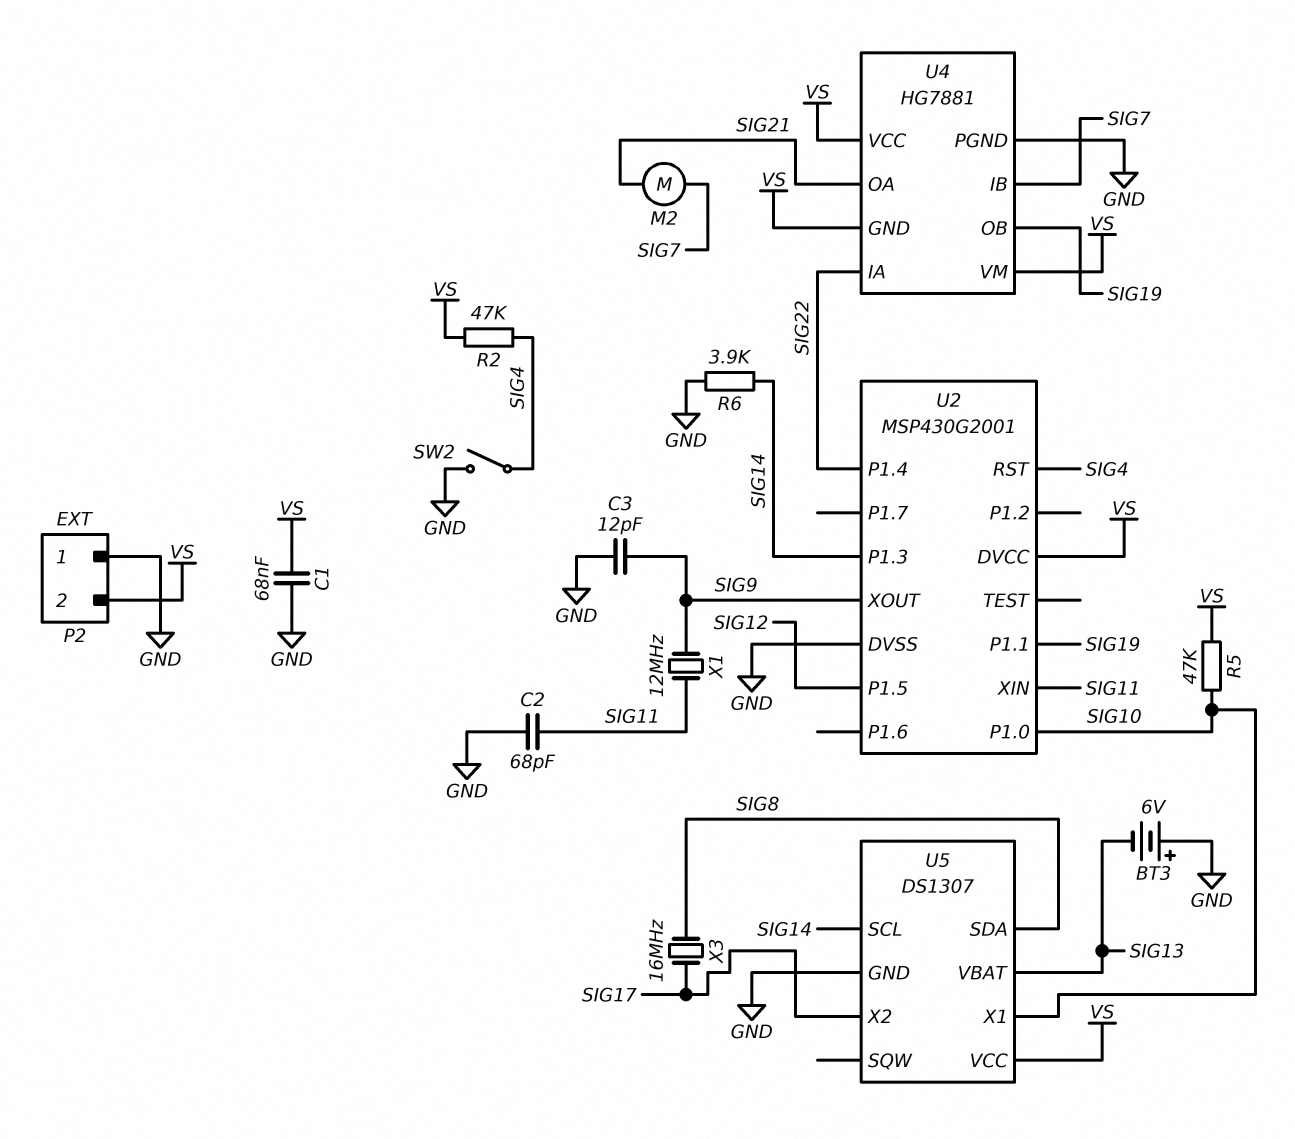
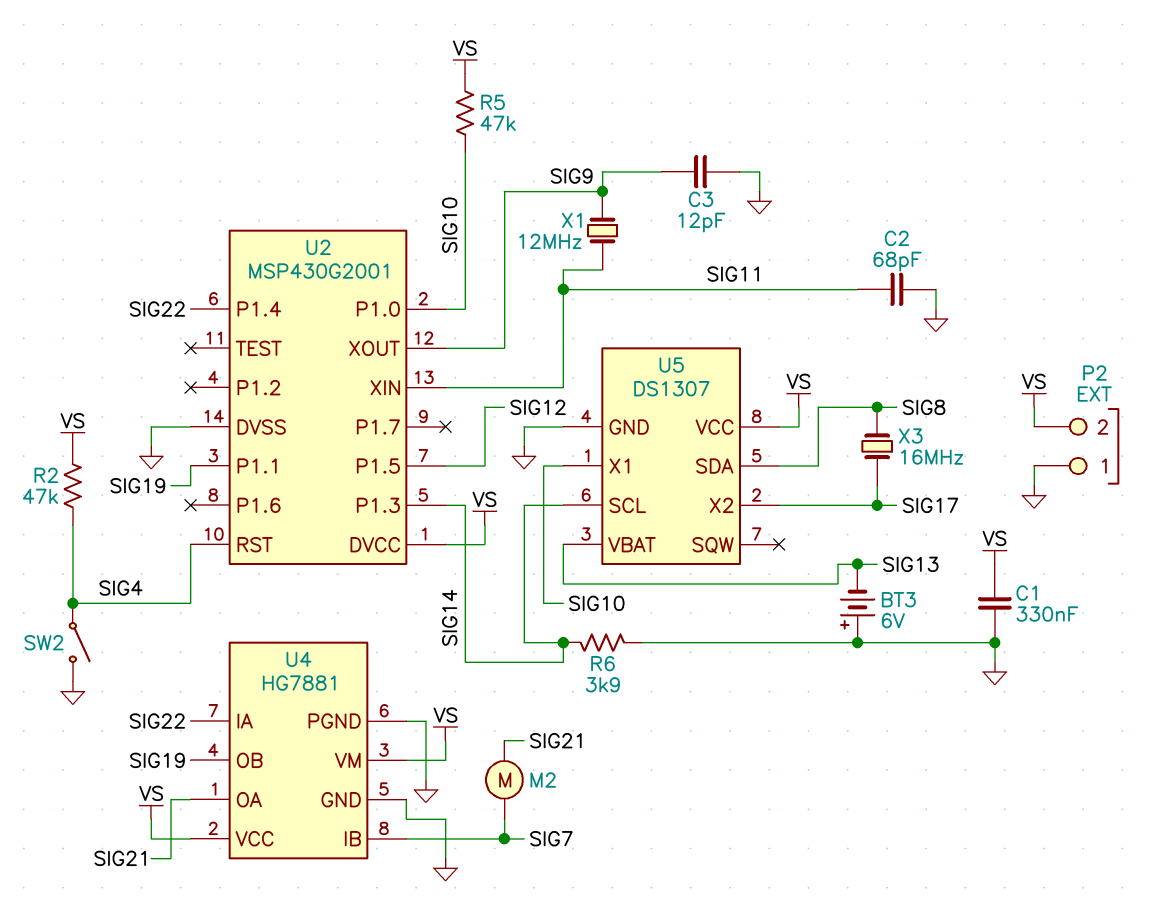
C1: 68nF (GND, VS) -> 330nF (GND, VS)
U4 pin GND: VS -> GND

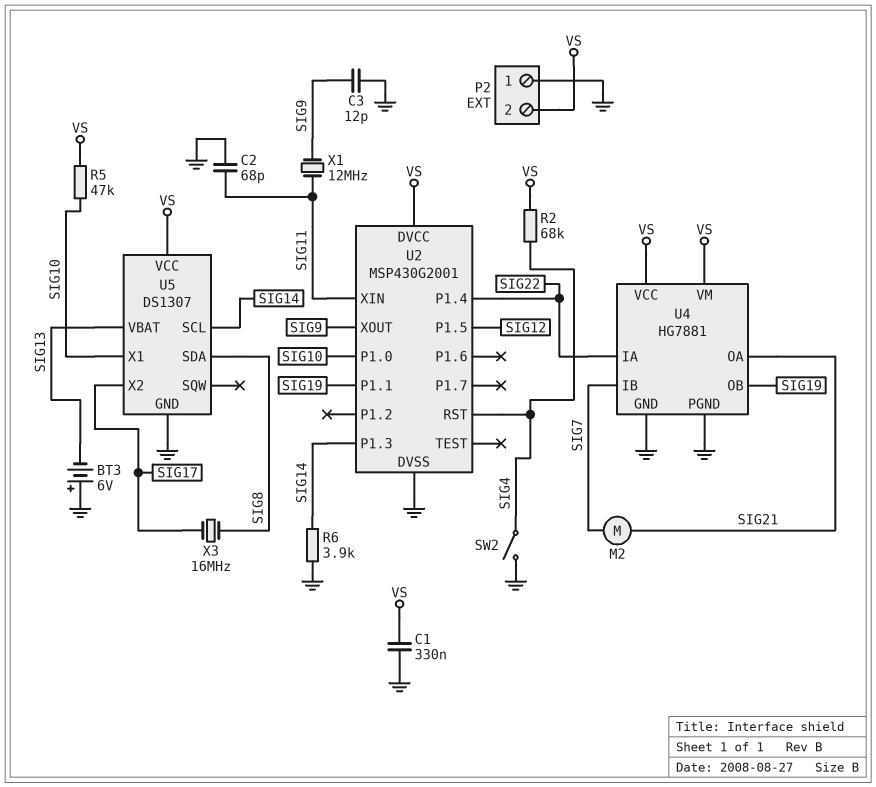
R2: 47k (SIG4, VS) -> 68k (SIG4, VS)

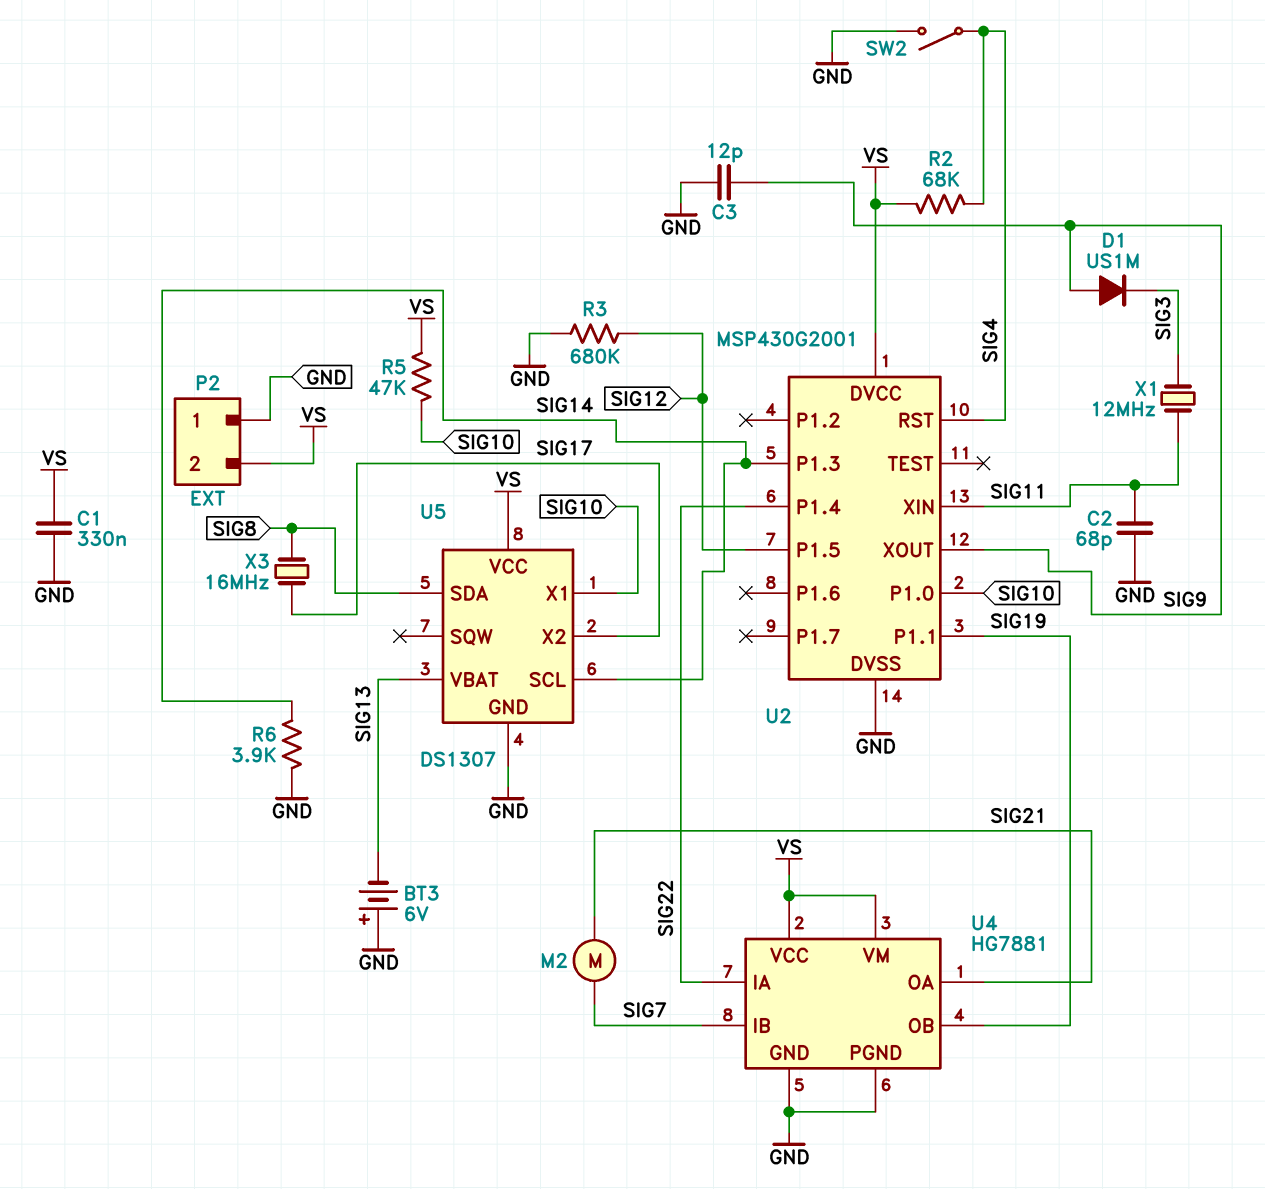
D1: none -> diode US1M (A SIG9, K SIG3)
R3: none -> 680k (GND, SIG12)
X1: 12MHz (SIG9, SIG11) -> 12MHz (SIG3, SIG11)

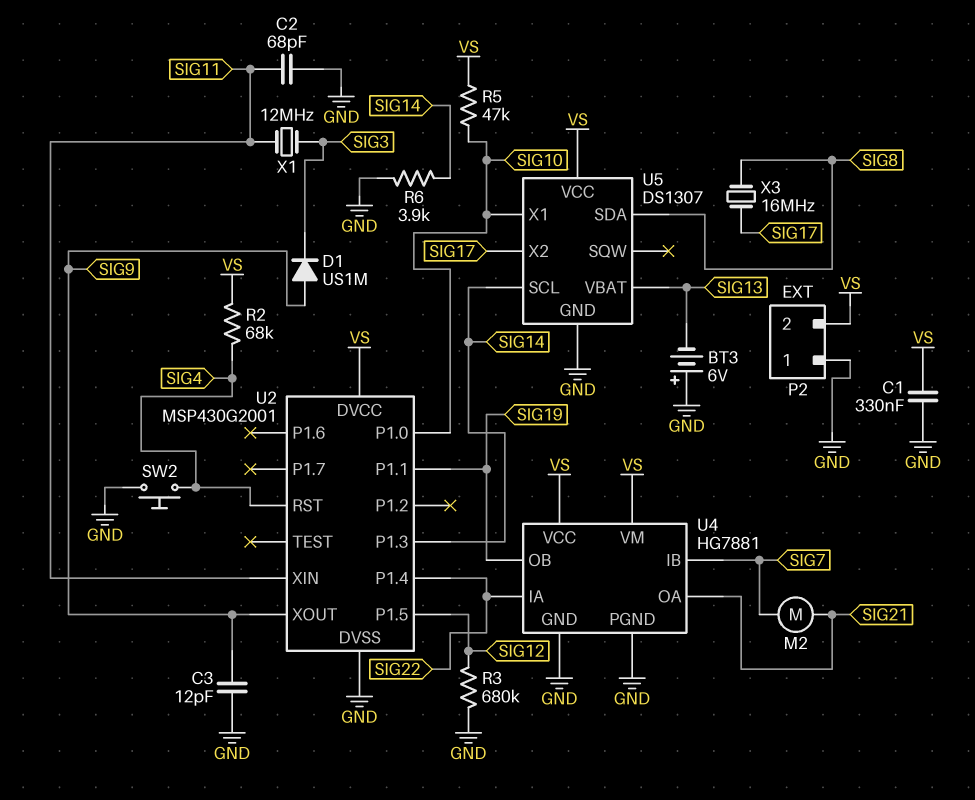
SW2: switch (GND, SIG4) -> button (GND, SIG4)

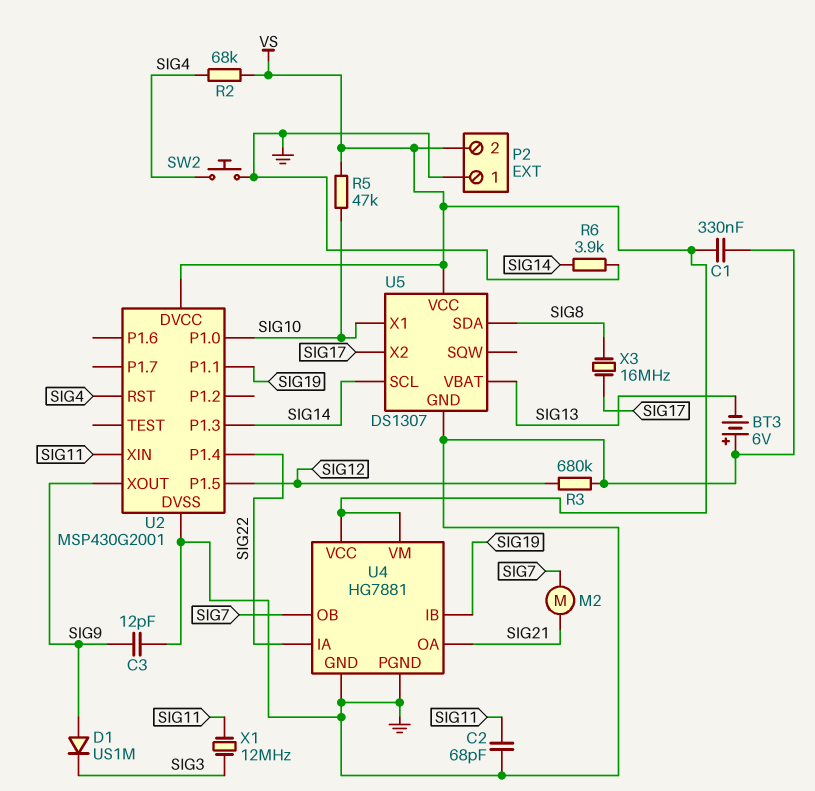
U4 pin IB: SIG7 -> SIG19
U4 pin OB: SIG19 -> SIG7

